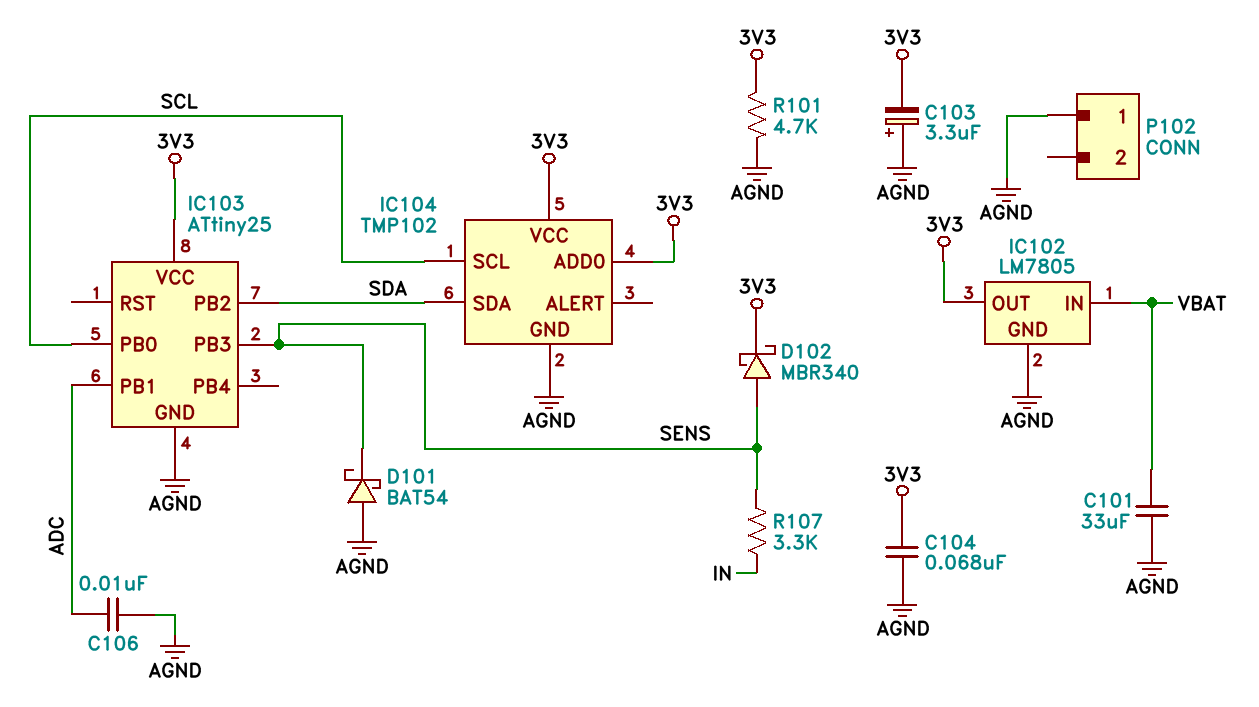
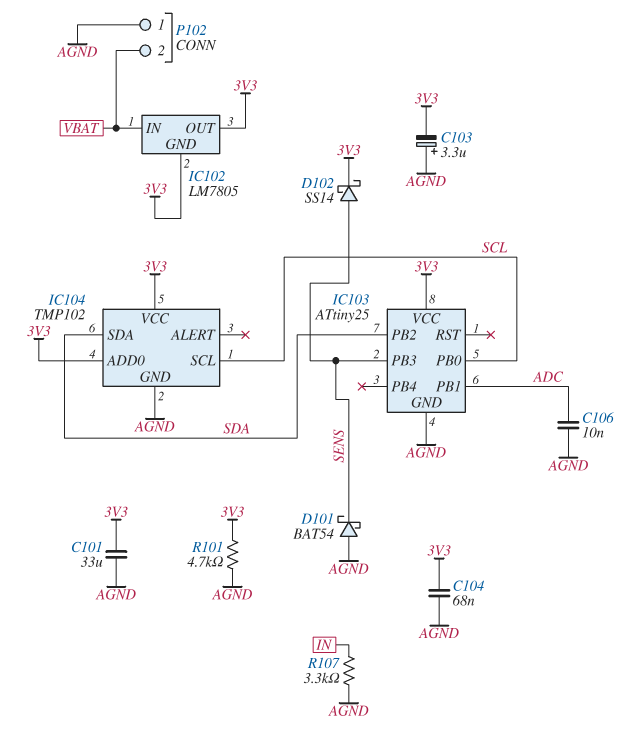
C101: 33uF (AGND, VBAT) -> 33uF (3V3, AGND)
D102: schottky MBR340 (A SENS, K 3V3) -> schottky SS14 (A SENS, K 3V3)
IC102 pin GND: AGND -> 3V3
P102 pin 2: none -> VBAT
R107: 3.3k (IN, SENS) -> 3.3k (AGND, IN)

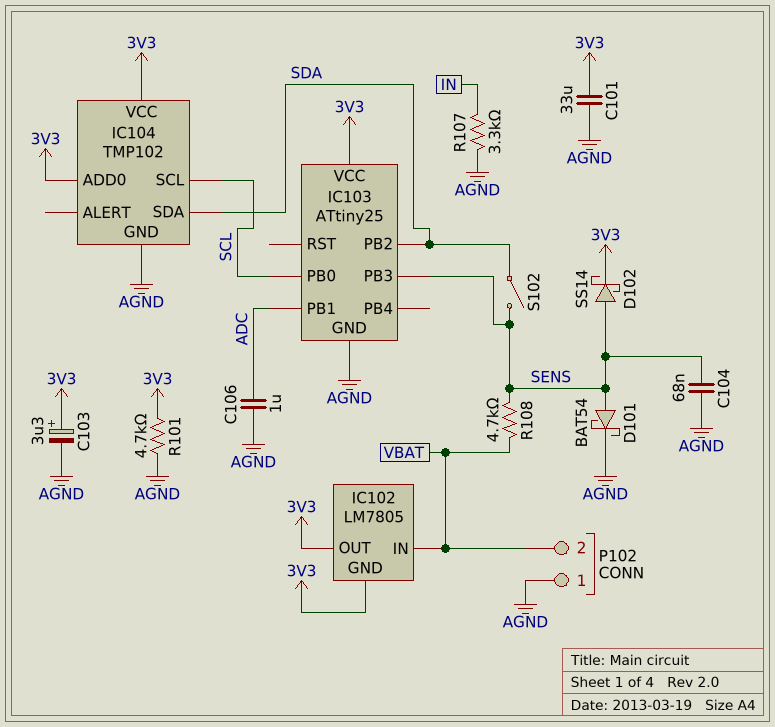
C103: 3.3uF (plus AGND, minus 3V3) -> 3.3uF (plus 3V3, minus AGND)
C104: 68nF (3V3, AGND) -> 68nF (AGND, SENS)
C106: 10nF (ADC, AGND) -> 1uF (ADC, AGND)
D101: schottky BAT54 (A AGND, K SENS) -> schottky BAT54 (A SENS, K AGND)
R108: none -> 4.7k (SENS, VBAT)
S102: none -> switch (SDA, SENS)

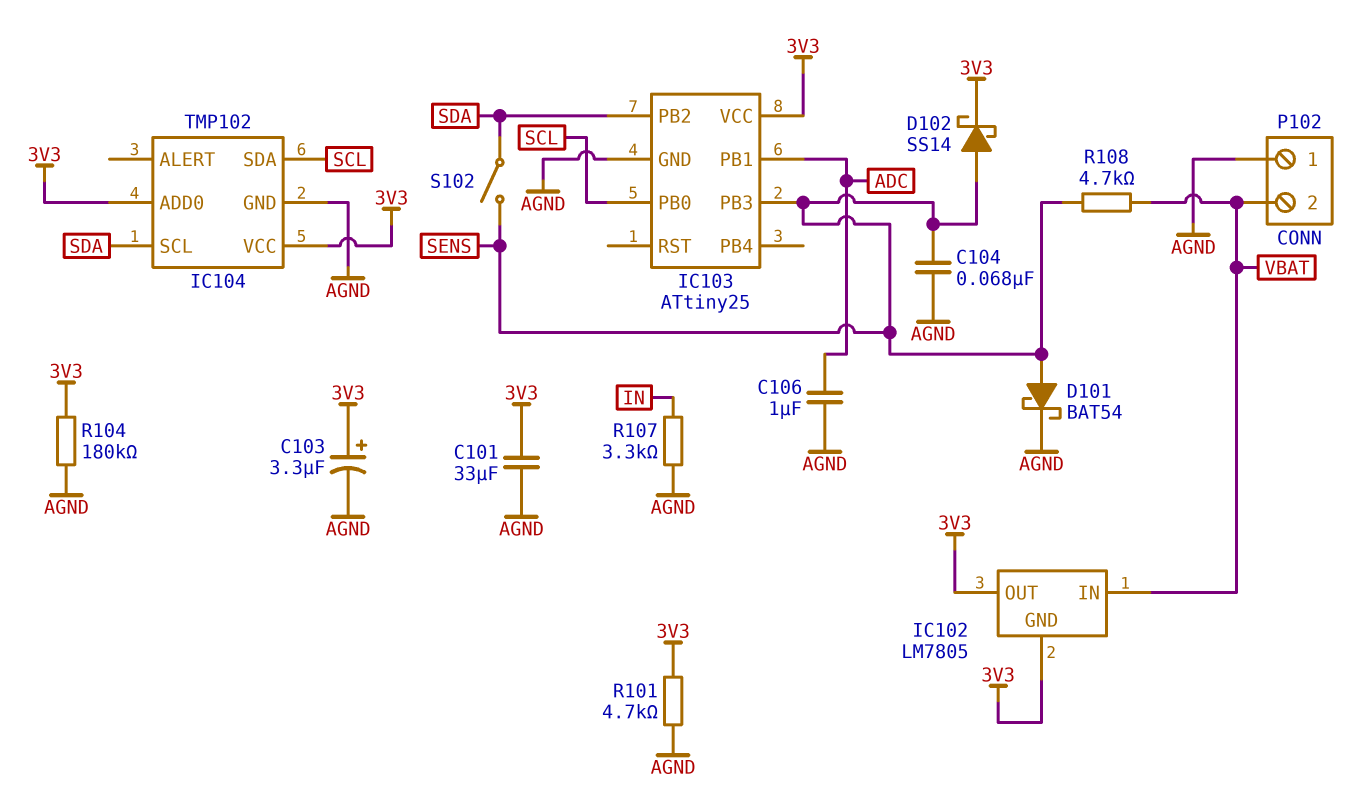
IC104 pin SCL: SCL -> SDA
IC104 pin SDA: SDA -> SCL
R104: none -> 180k (3V3, AGND)

